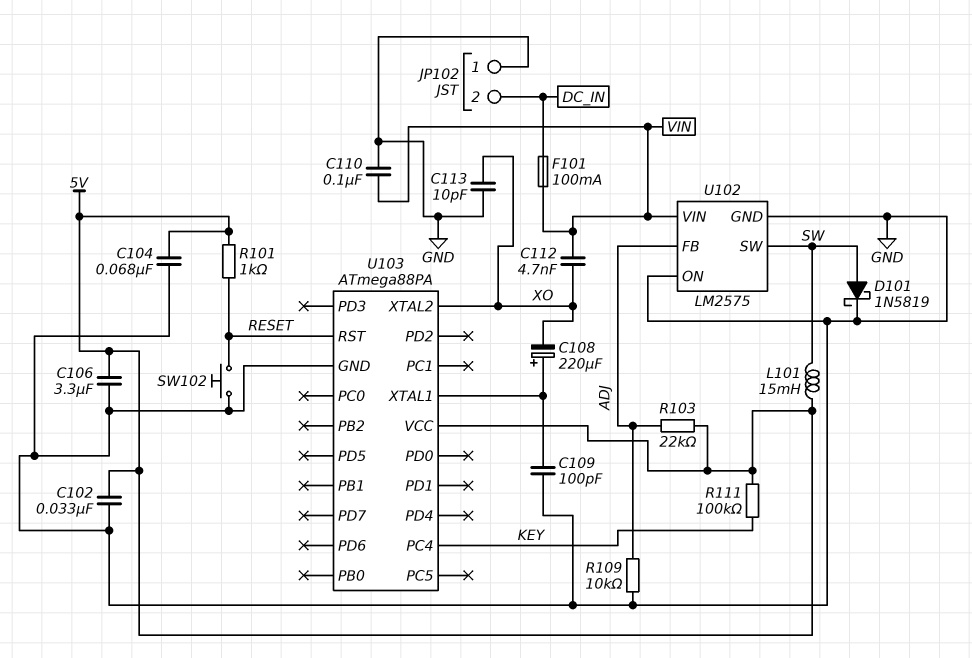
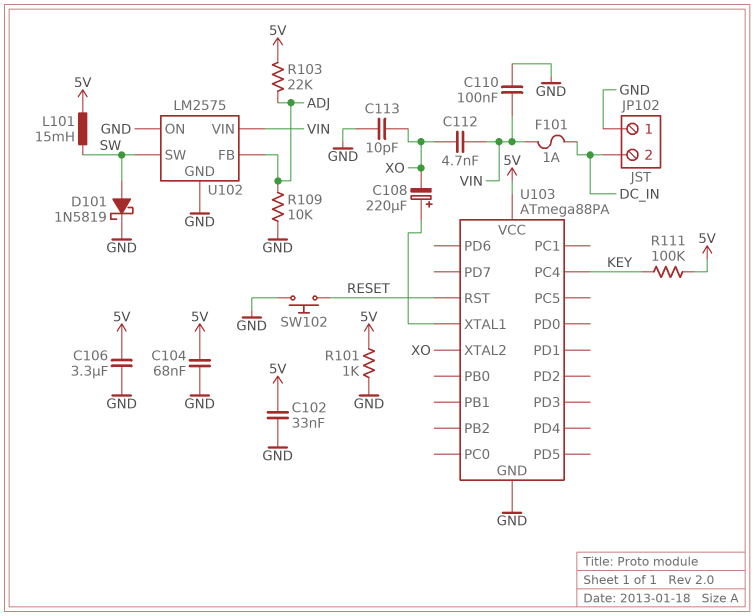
C109: 100pF (GND, U103/XTAL1) -> none
F101: 100mA (DC_IN, VIN) -> 1A (DC_IN, VIN)
R101: 1k (5V, RESET) -> 1k (5V, GND)

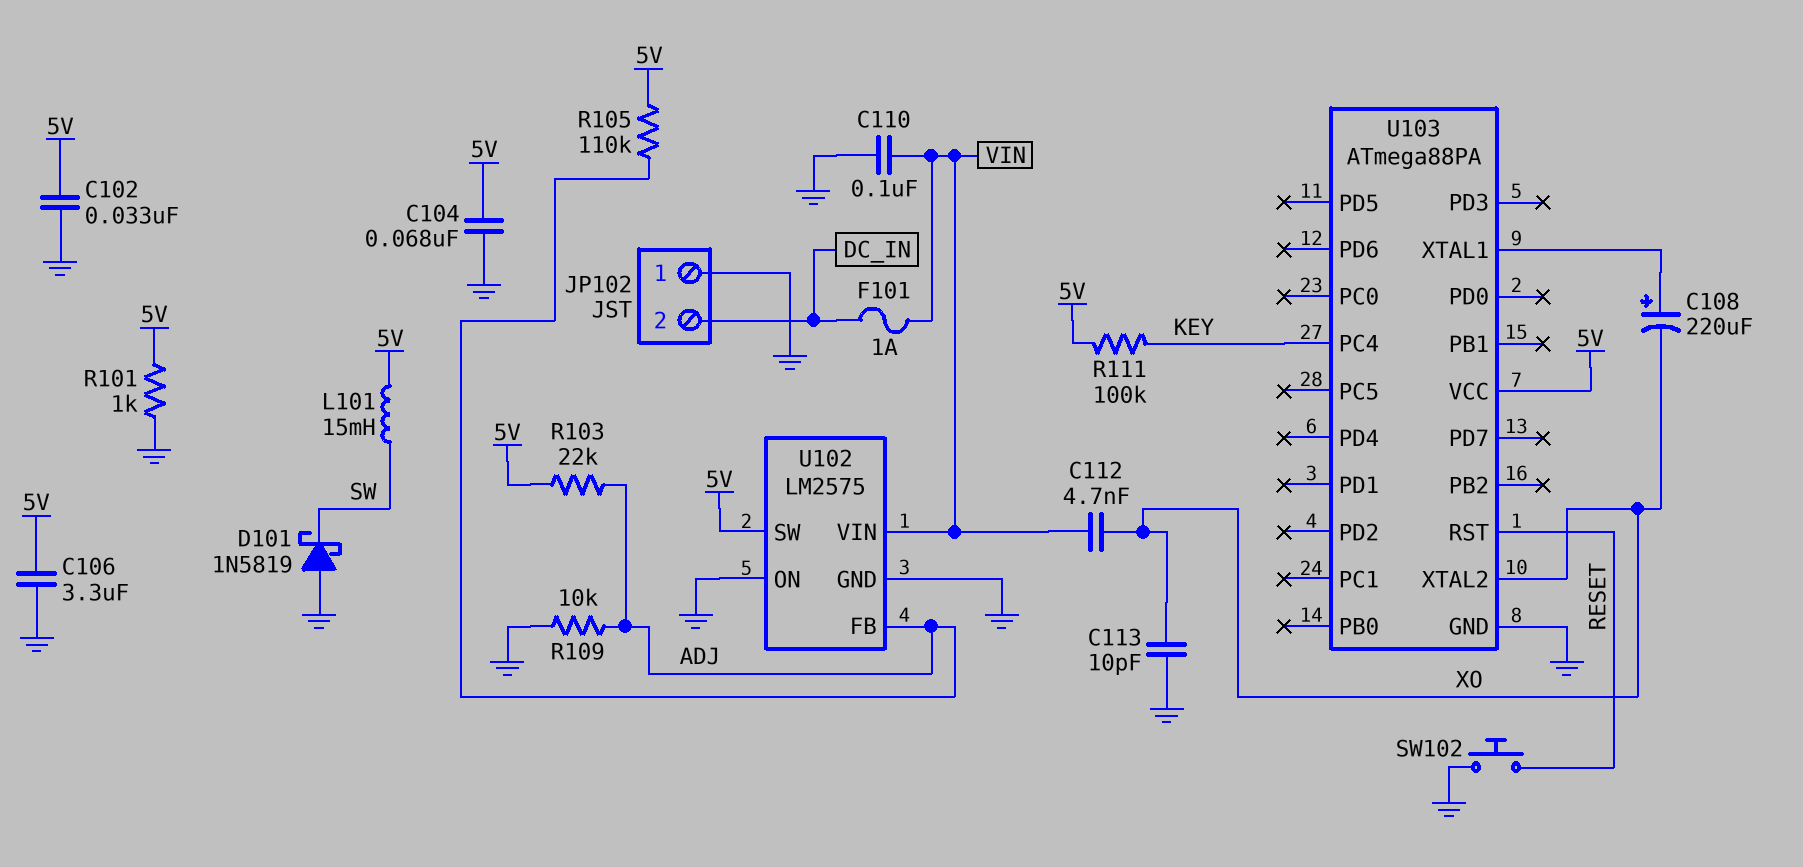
D101: schottky 1N5819 (A SW, K GND) -> schottky 1N5819 (A GND, K SW)
R105: none -> 110k (5V, ADJ)
U102 pin SW: SW -> 5V

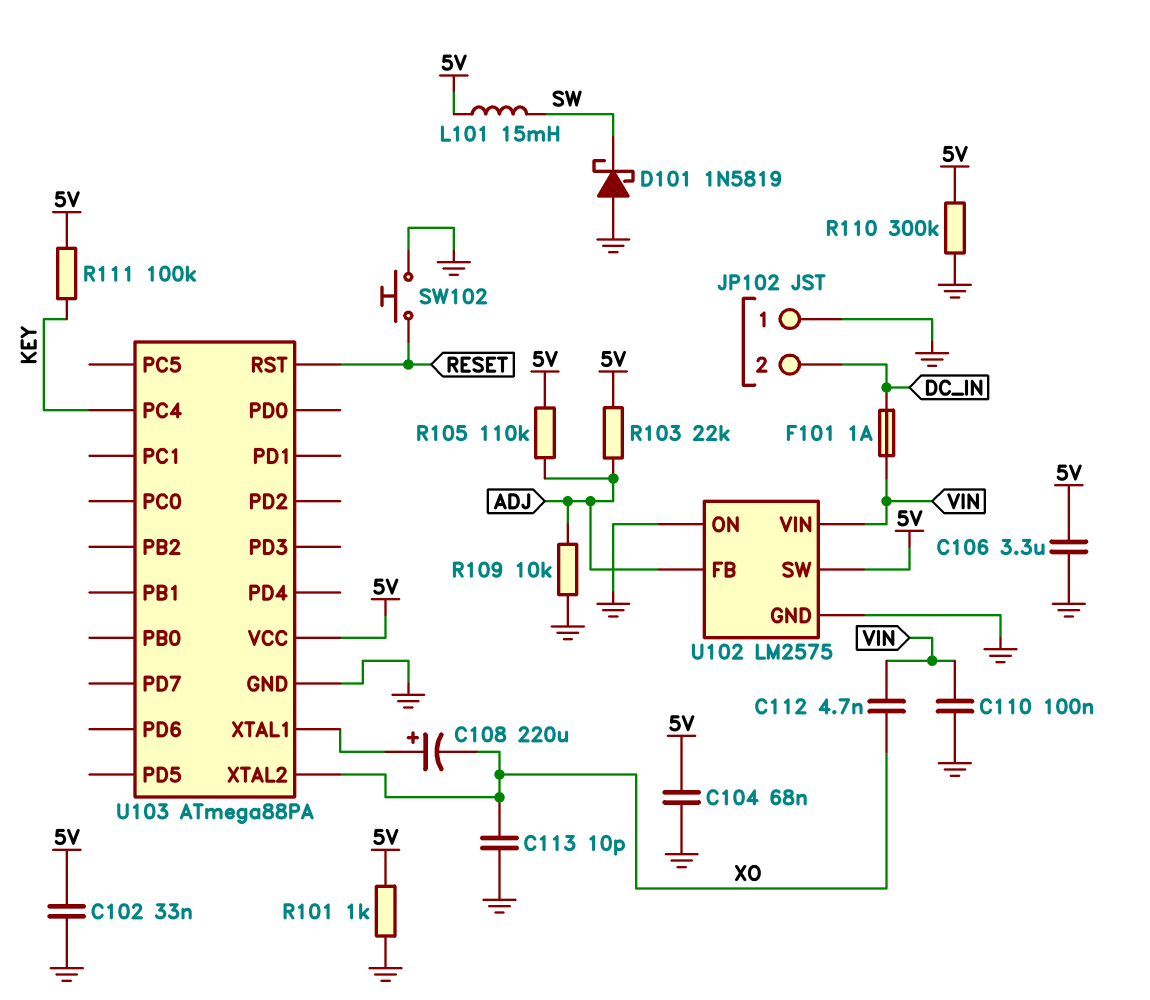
R110: none -> 300k (5V, GND)

